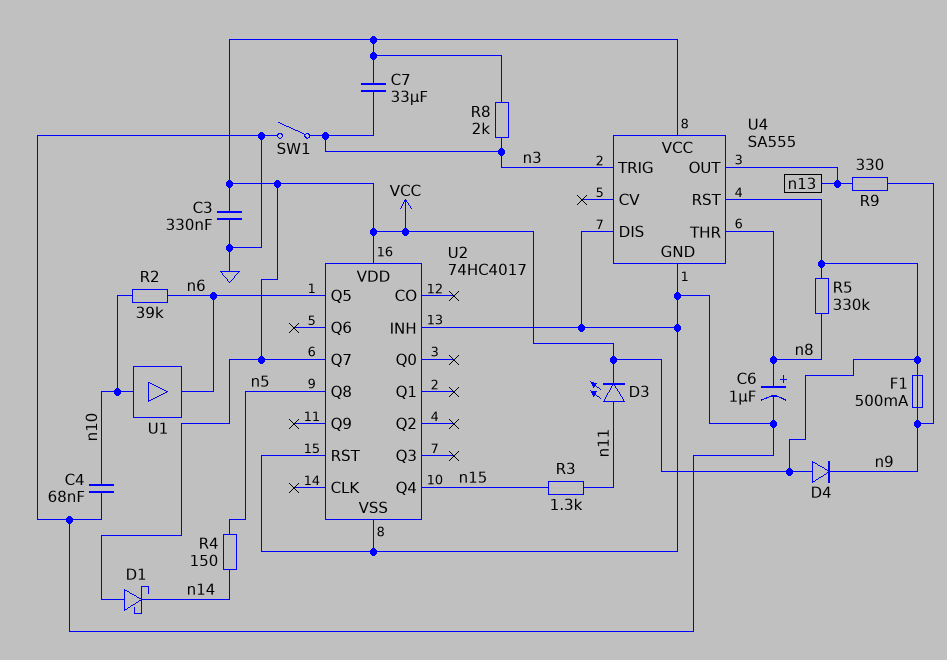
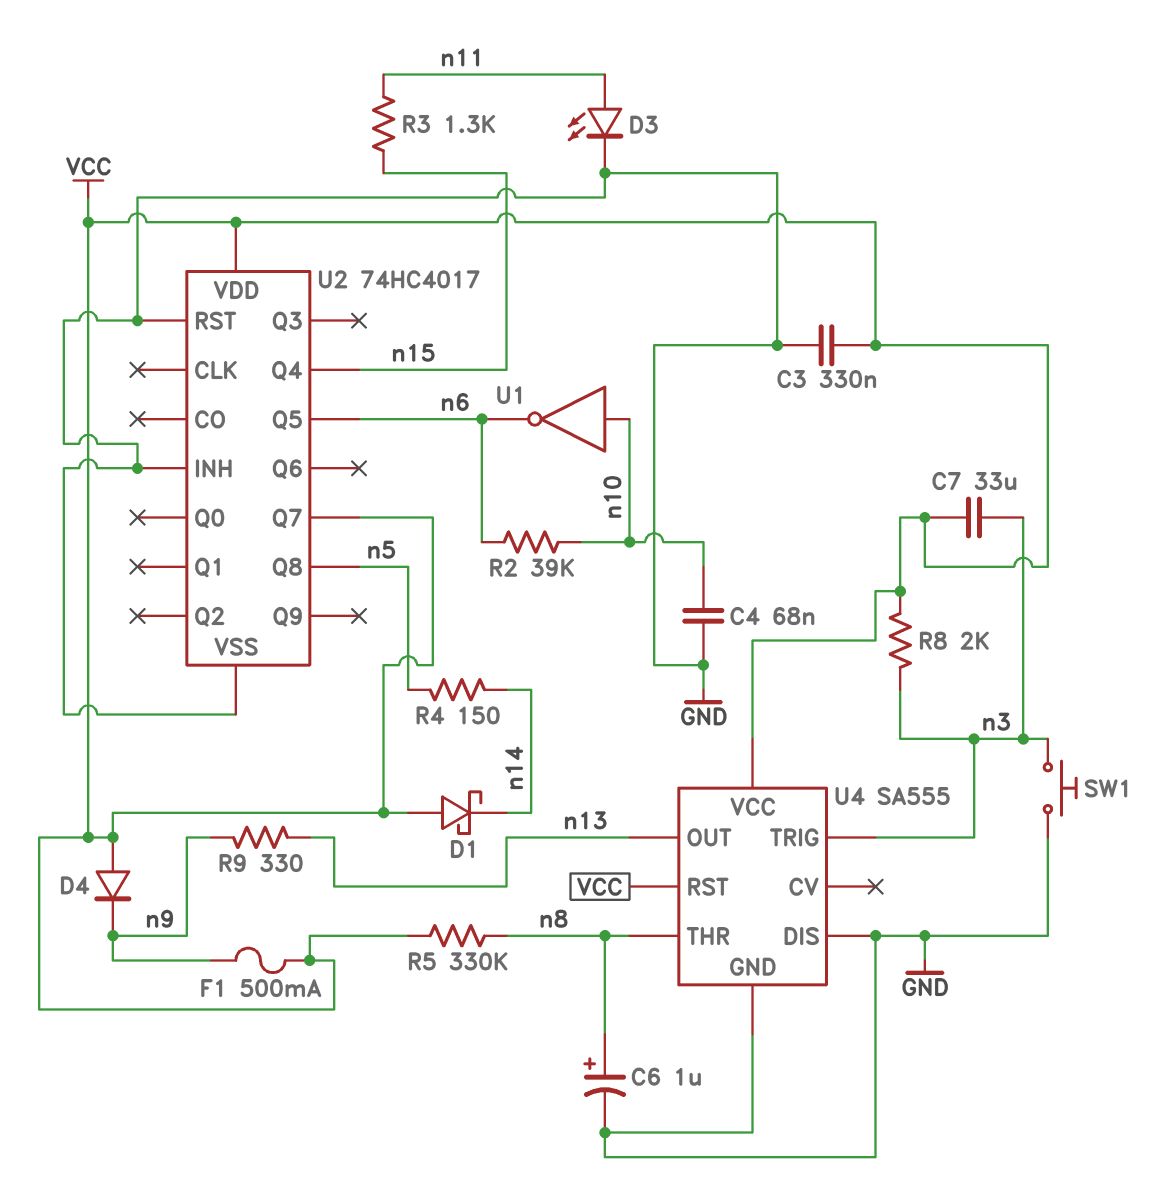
D3: LED (A n11, K VCC) -> LED (A n11, K GND)
SW1: switch (GND, n3) -> button (GND, n3)
U1: buffer (in n10, out n6) -> NOT (in n10, out n6)

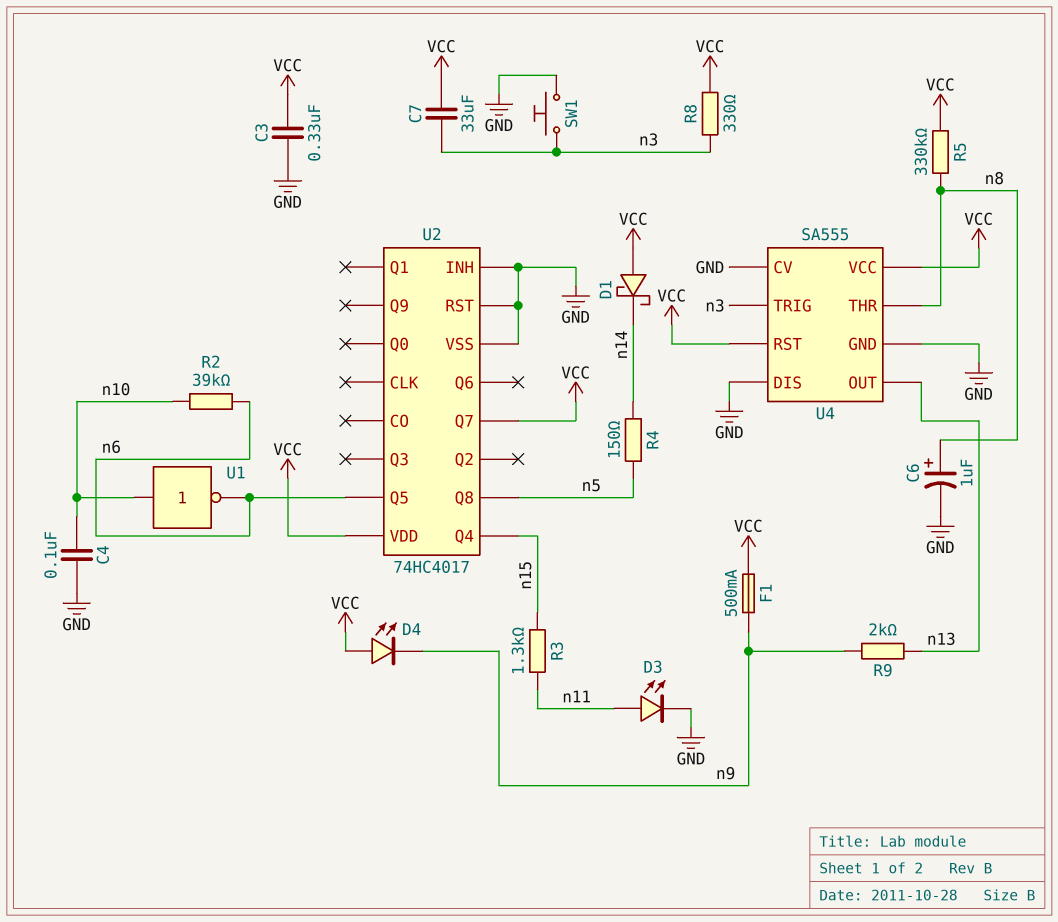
C4: 68nF (GND, n10) -> 100nF (GND, n10)
D4: diode (A VCC, K n9) -> LED (A VCC, K n9)
R8: 2k (VCC, n3) -> 330 (VCC, n3)
R9: 330 (n9, n13) -> 2k (n9, n13)
U4 pin CV: none -> GND

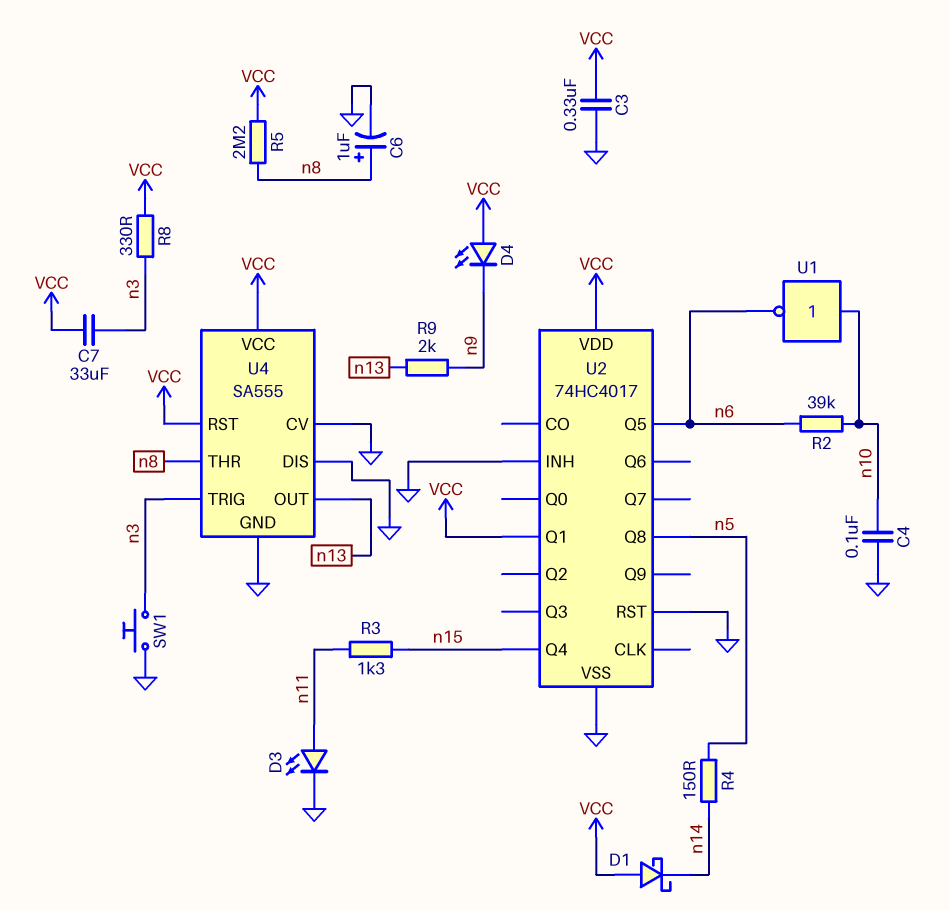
F1: 500mA (VCC, n9) -> none
R5: 330k (VCC, n8) -> 2.2M (VCC, n8)
U2 pin Q1: none -> VCC
U2 pin Q7: VCC -> none

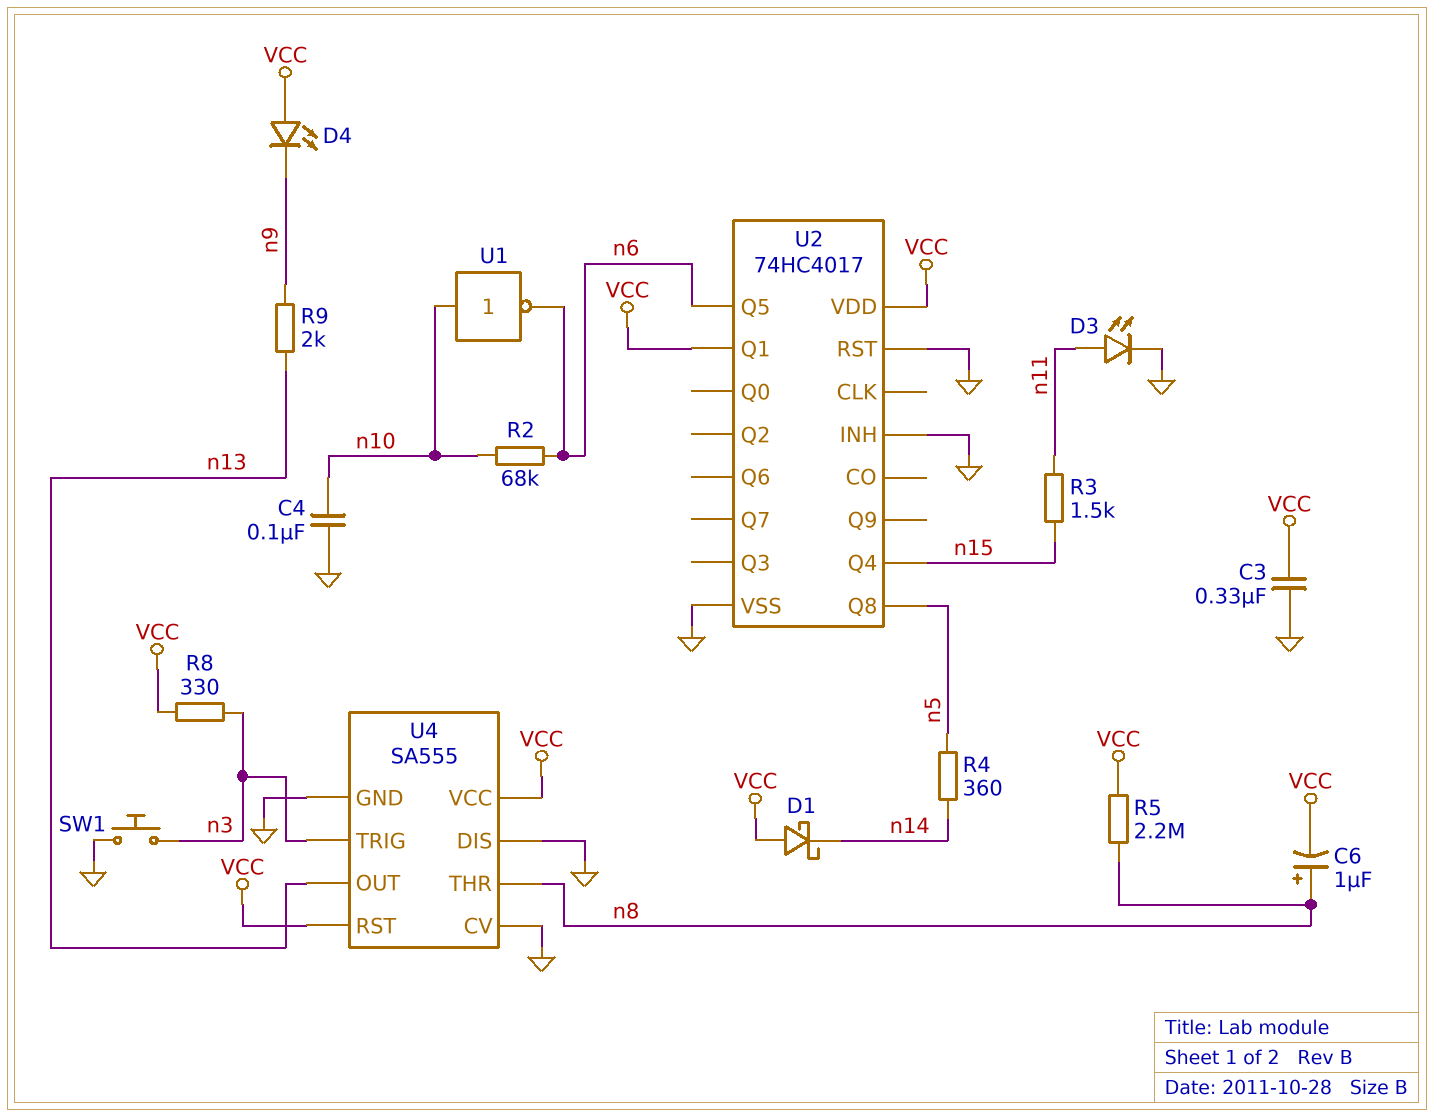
C6: 1uF (plus n8, minus GND) -> 1uF (plus n8, minus VCC)
C7: 33uF (VCC, n3) -> none
R2: 39k (n6, n10) -> 68k (n6, n10)
R3: 1.3k (n11, n15) -> 1.5k (n11, n15)
R4: 150 (n5, n14) -> 360 (n5, n14)

